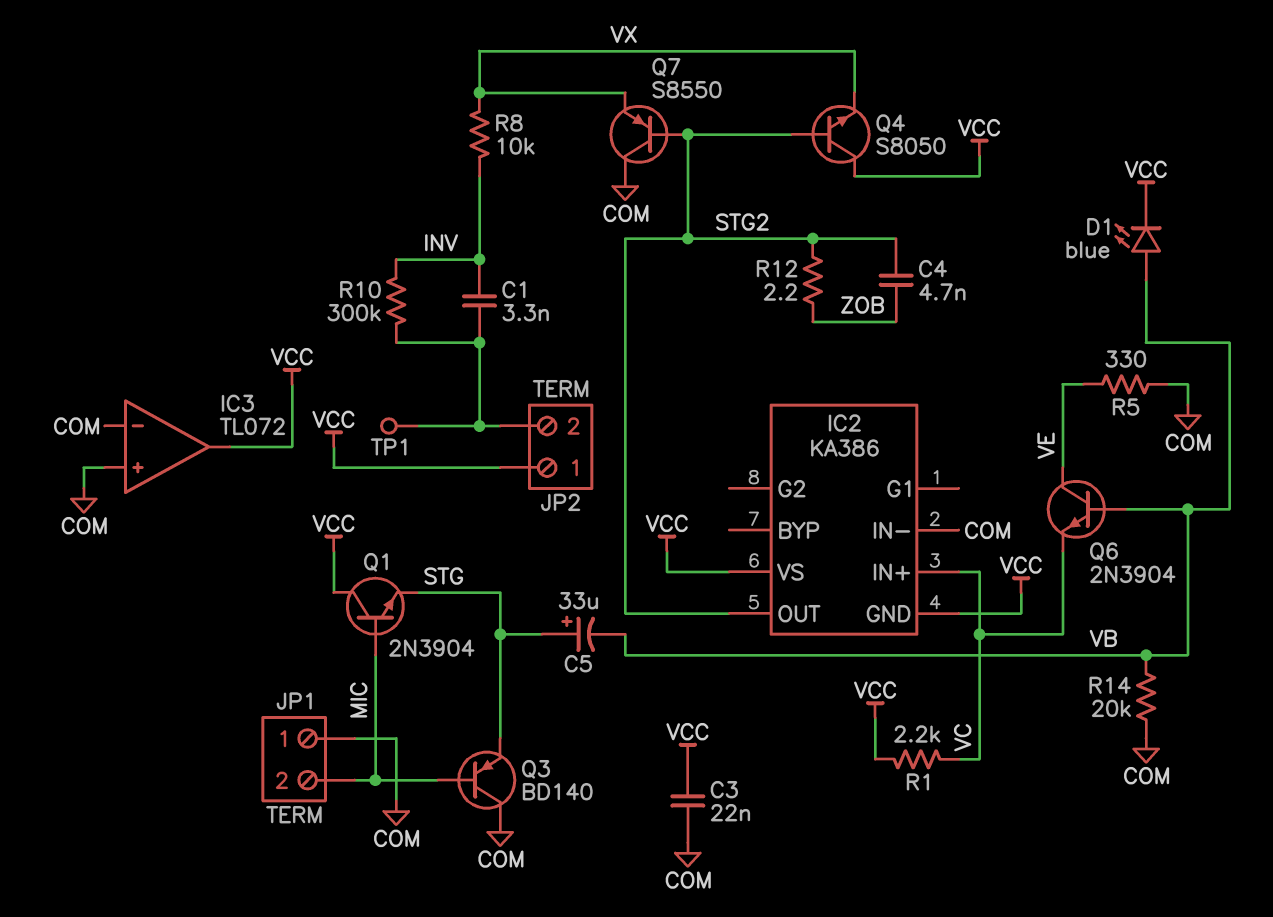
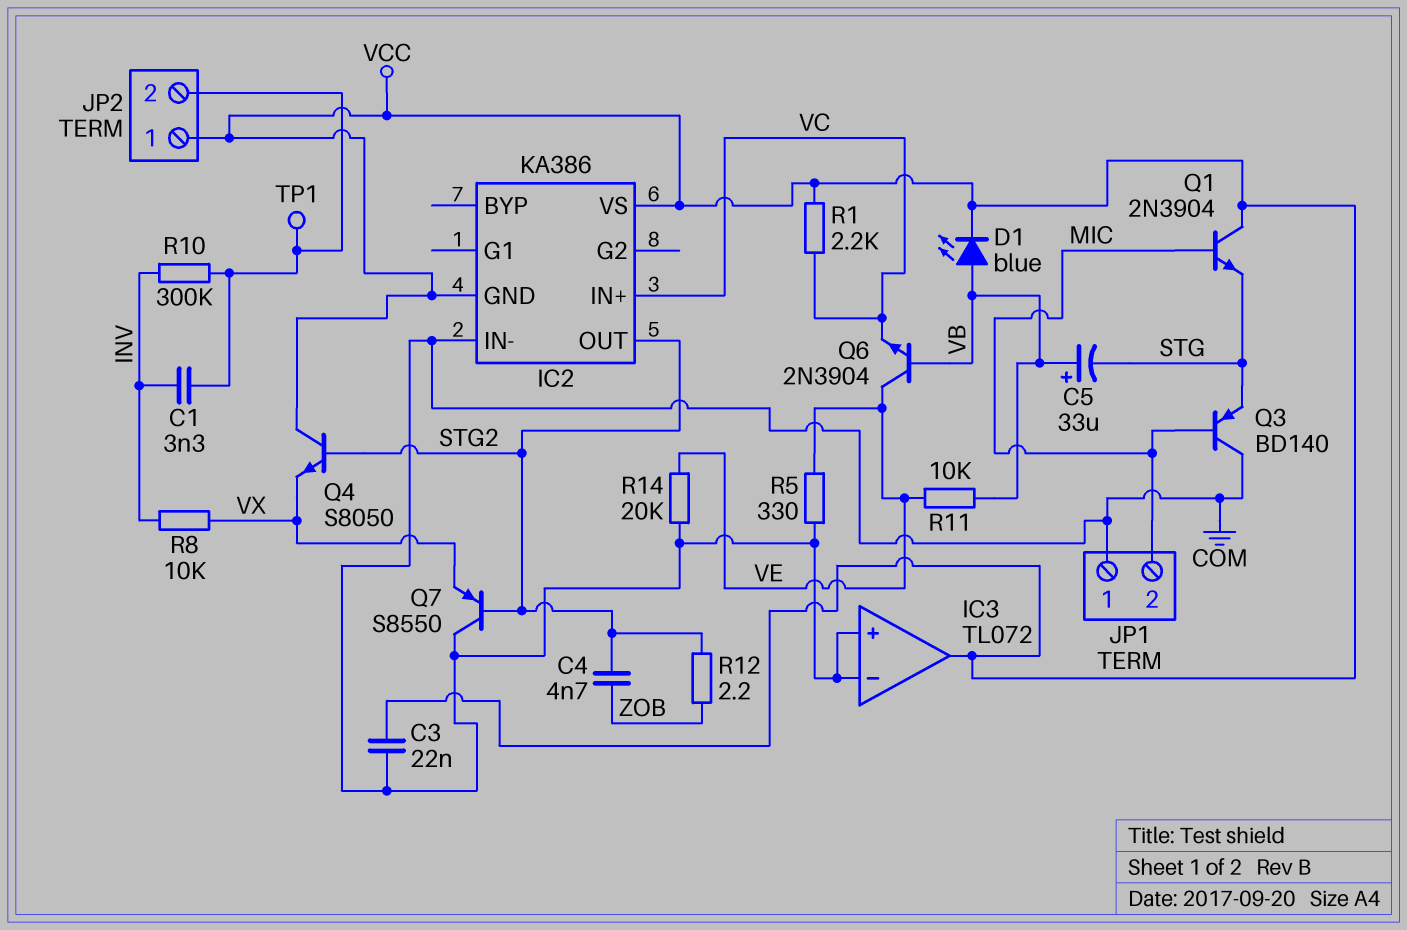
C5: 33uF (plus STG, minus VB) -> 33uF (plus VB, minus STG)
R11: none -> 10k (VB, VE)
R14: 20k (COM, VB) -> 20k (COM, VE)

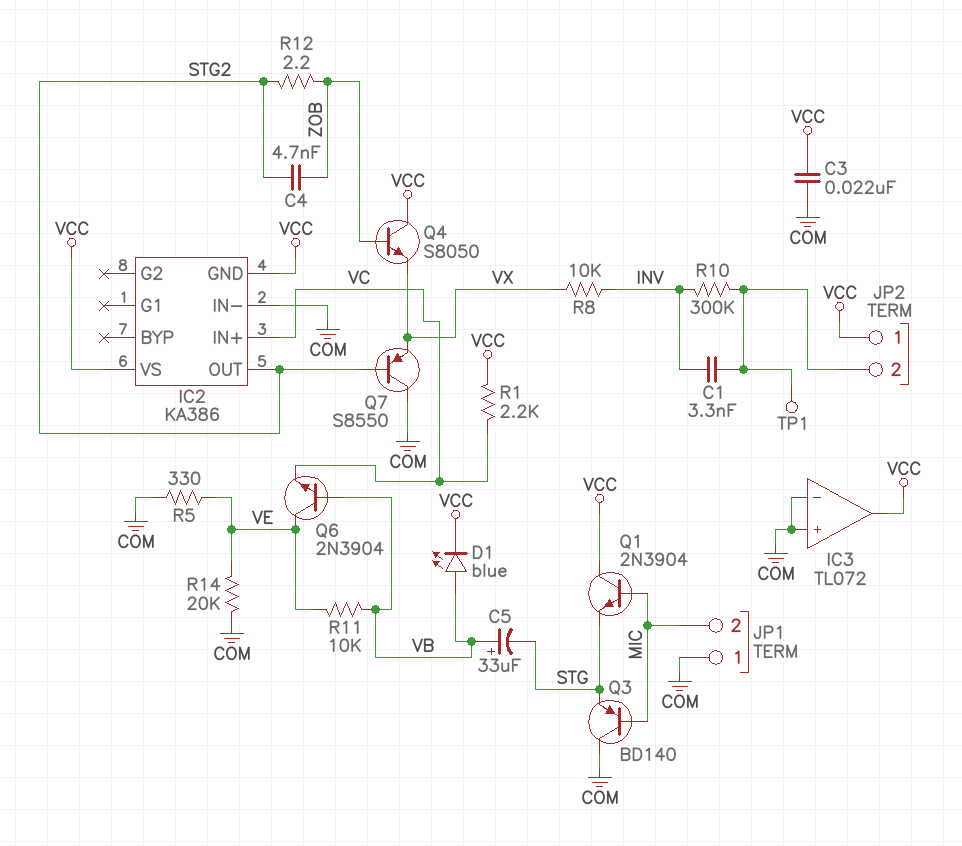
Q4: NPN S8050 (B STG2, C VCC, E VX) -> NPN S8050 (B ZOB, C VCC, E VX)

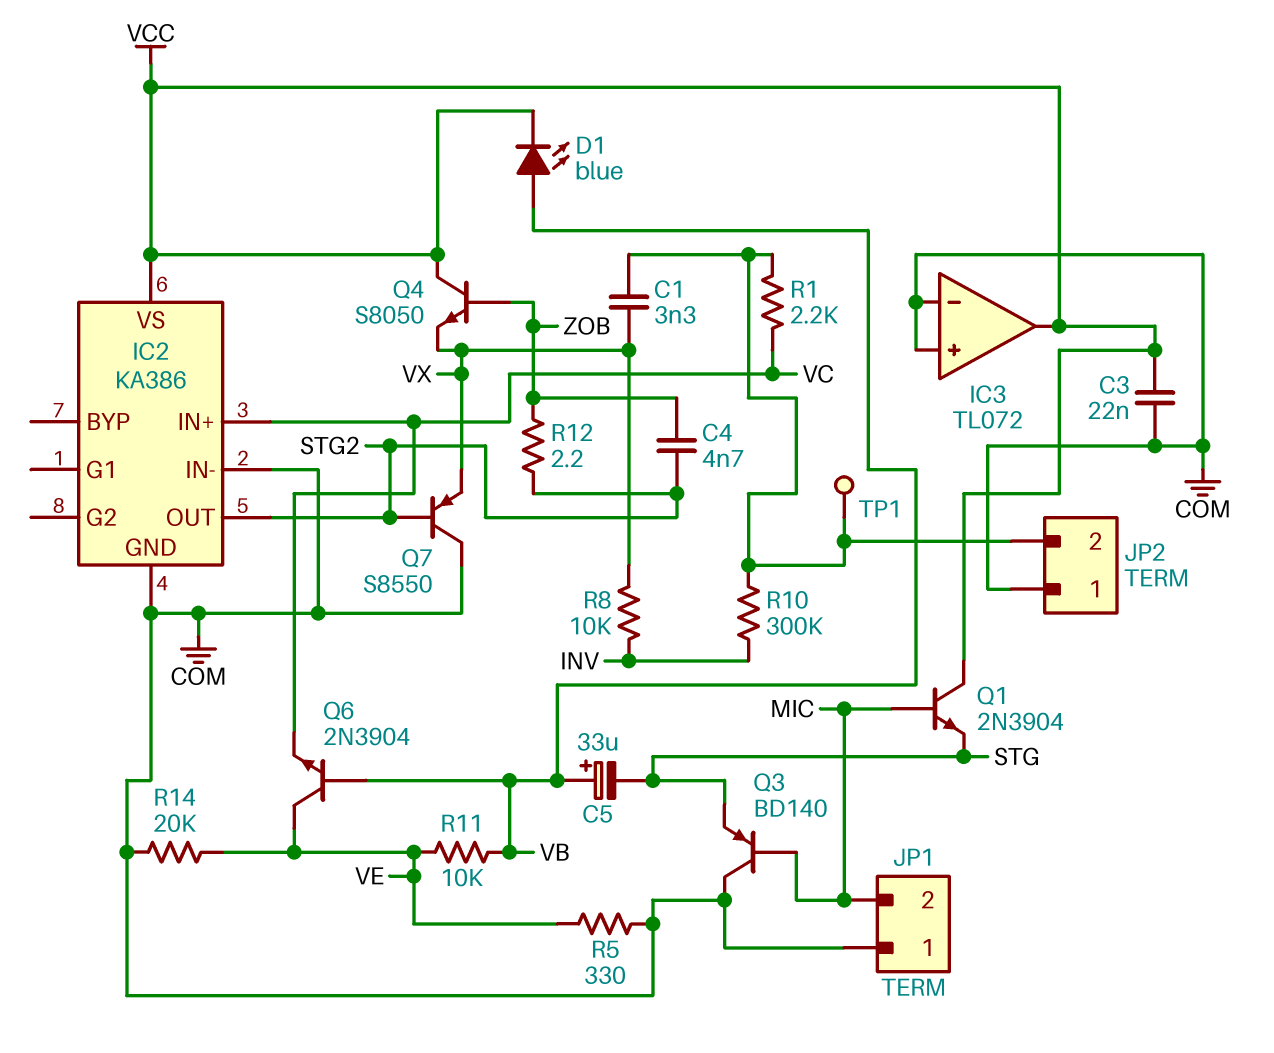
C1: 3.3nF (INV, JP2/2) -> 3.3nF (JP2/2, VX)
IC2 pin GND: VCC -> COM
JP2 pin 1: VCC -> COM
R1: 2.2k (VC, VCC) -> 2.2k (JP2/2, VC)

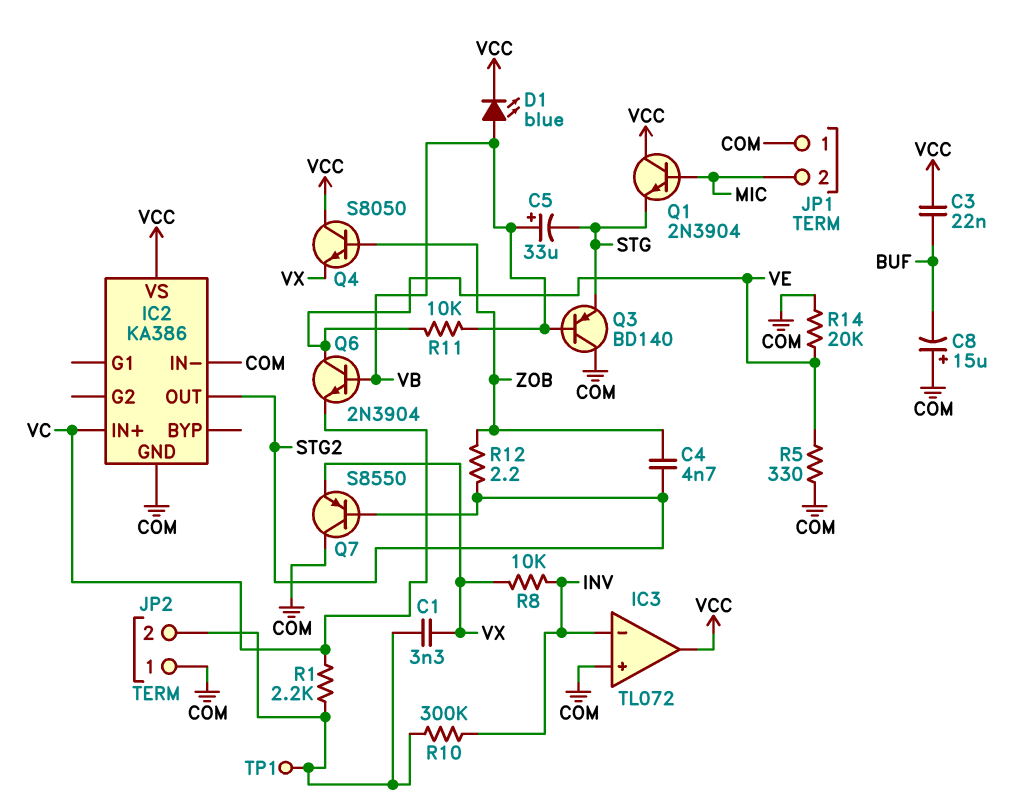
C3: 22nF (COM, VCC) -> 22nF (BUF, VCC)
C8: none -> 15uF (plus COM, minus BUF)
IC3 pin in-: COM -> INV
Q3: PNP BD140 (B MIC, C COM, E STG) -> PNP BD140 (B VB, C COM, E STG)

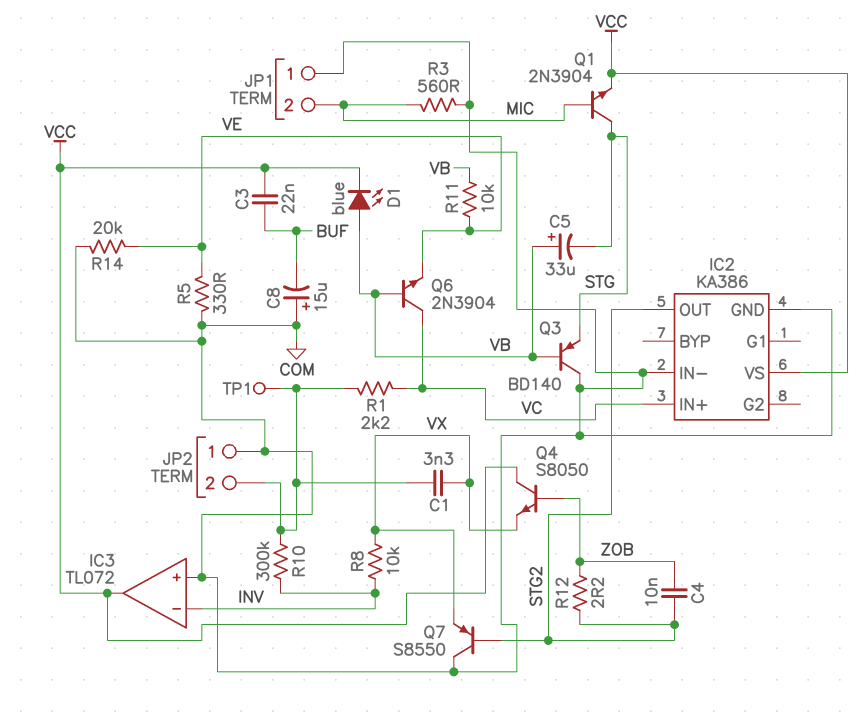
C4: 4.7nF (STG2, ZOB) -> 10nF (STG2, ZOB)
Q1: NPN 2N3904 (B MIC, C VCC, E STG) -> NPN 2N3904 (B MIC, C STG, E VCC)
Q6: NPN 2N3904 (B VB, C VE, E VC) -> NPN 2N3904 (B VB, C VC, E VE)
R3: none -> 560 (COM, MIC)

